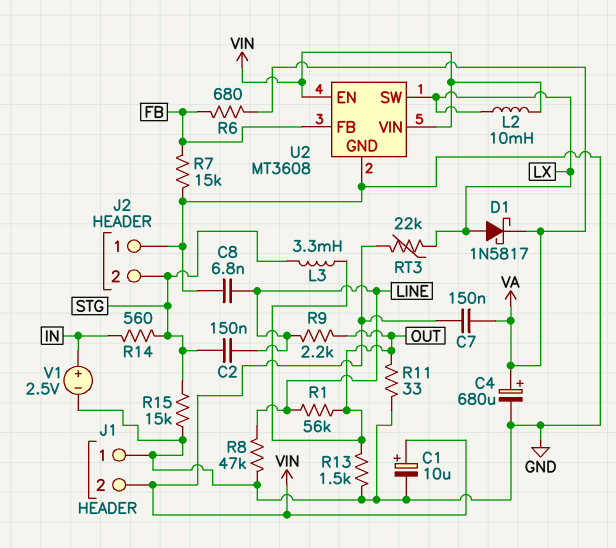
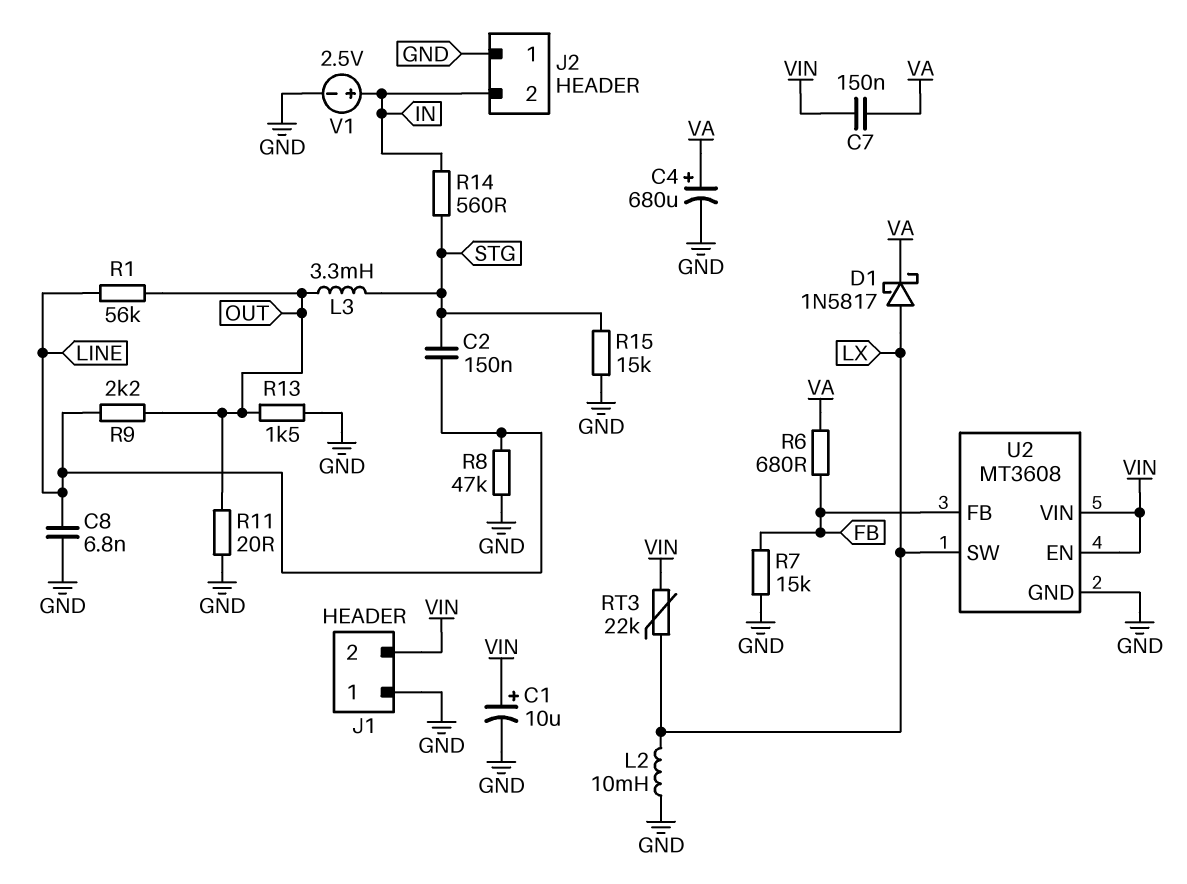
J2 pin 2: STG -> IN
L2: 10mH (LX, VIN) -> 10mH (GND, LX)
R11: 33 (GND, OUT) -> 20 (GND, OUT)

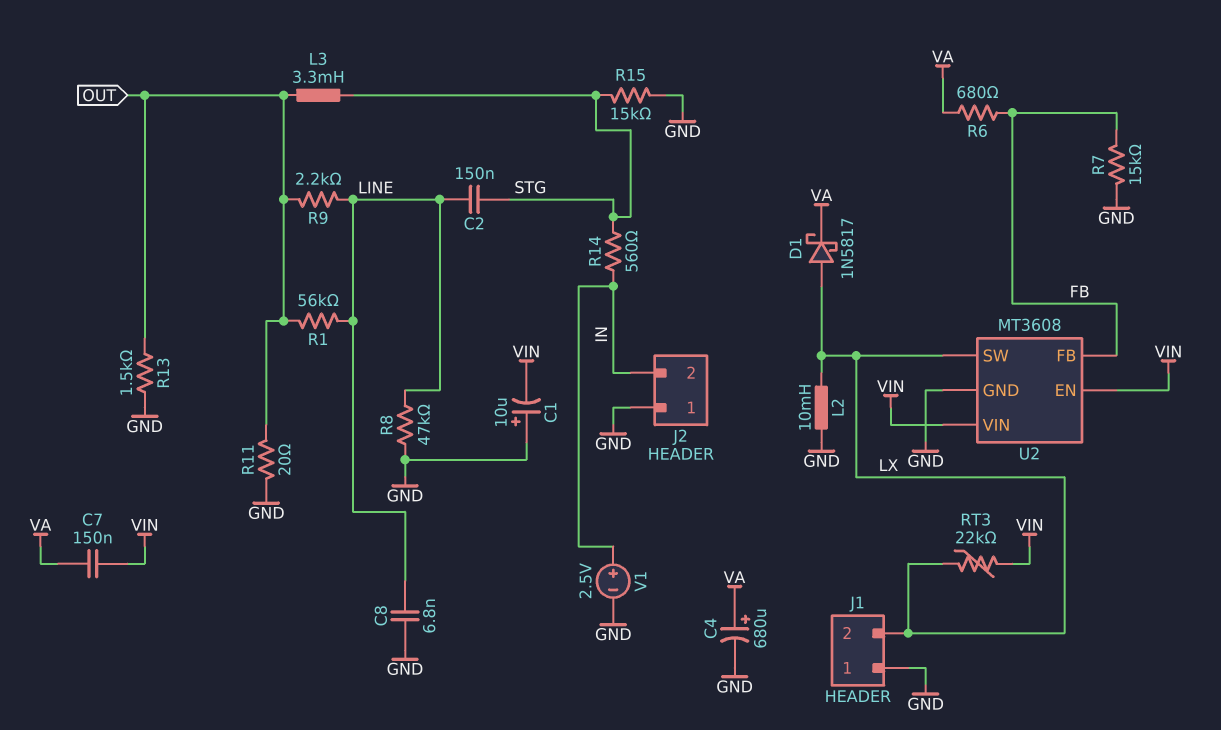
C1: 10uF (plus VIN, minus GND) -> 10uF (plus GND, minus VIN)
J1 pin 2: VIN -> LX

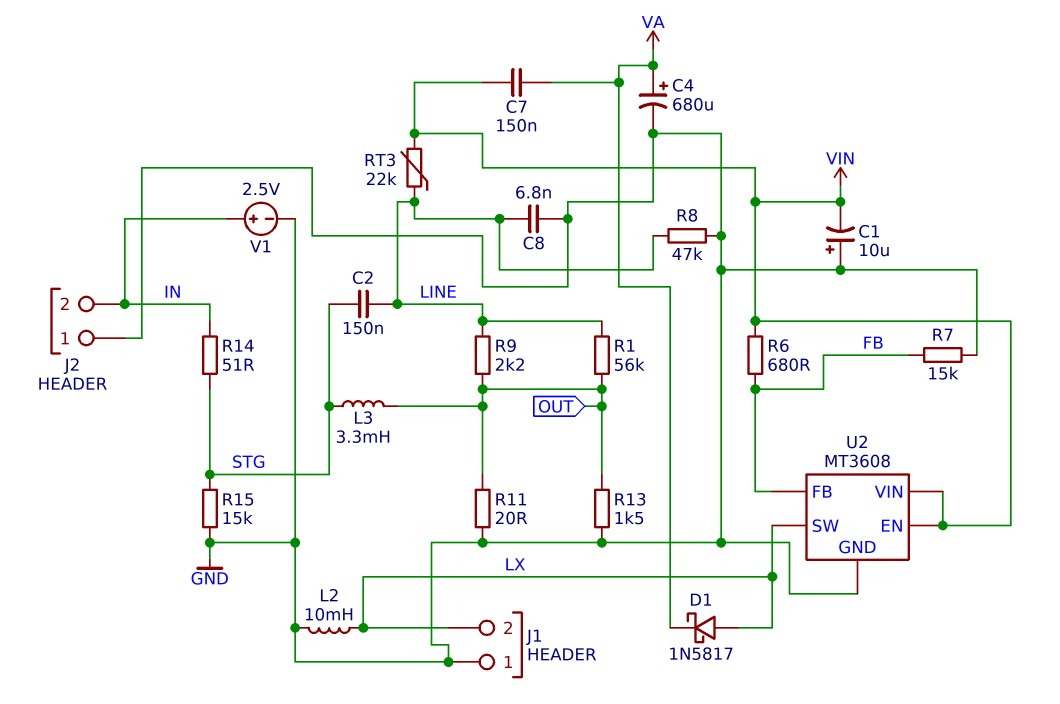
R6: 680 (FB, VA) -> 680 (FB, VIN)
R14: 560 (IN, STG) -> 51 (IN, STG)
RT3: 22k (LX, VIN) -> 22k (LINE, VIN)

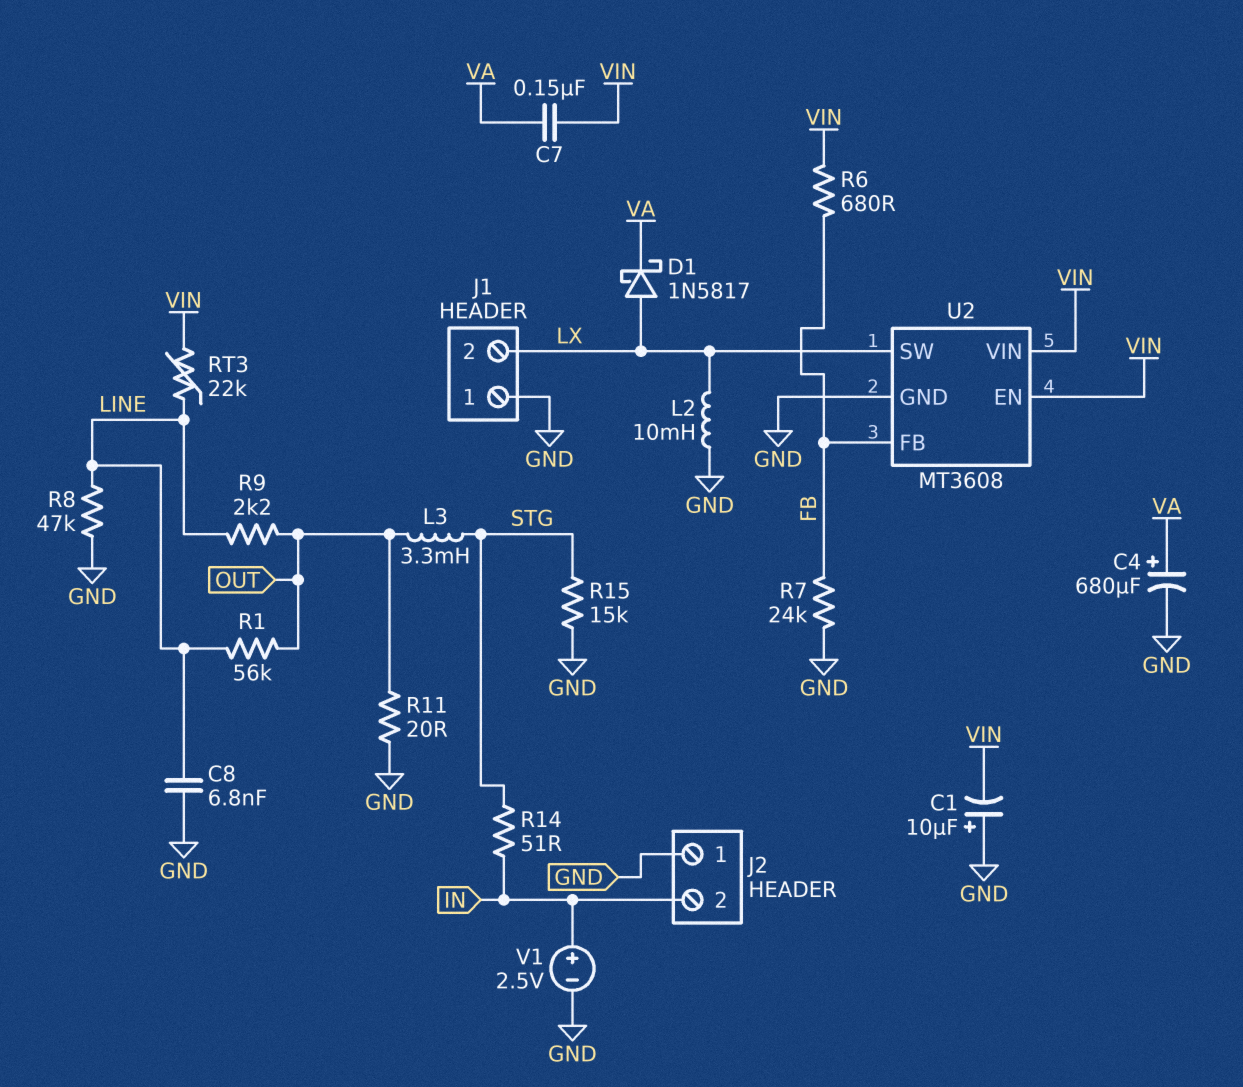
C2: 150nF (LINE, STG) -> none
R7: 15k (FB, GND) -> 24k (FB, GND)
R13: 1.5k (GND, OUT) -> none

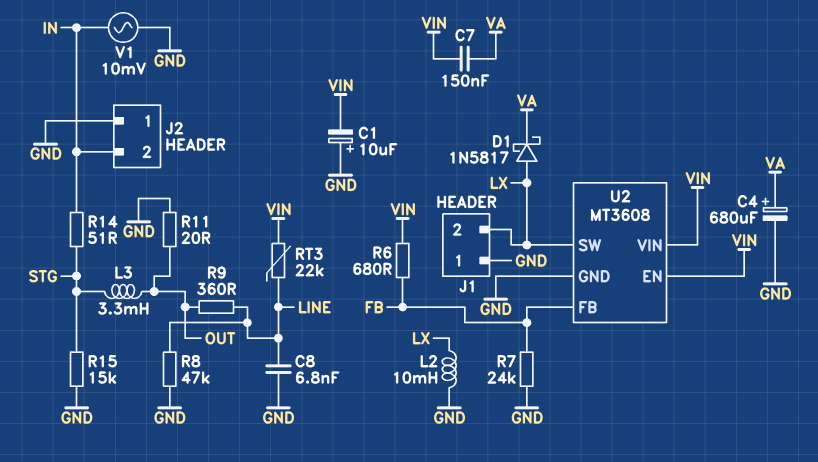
R1: 56k (LINE, OUT) -> none
R9: 2.2k (LINE, OUT) -> 360 (LINE, OUT)
V1: 2.5V (plus IN, minus GND) -> AC 10mV (GND, IN)

